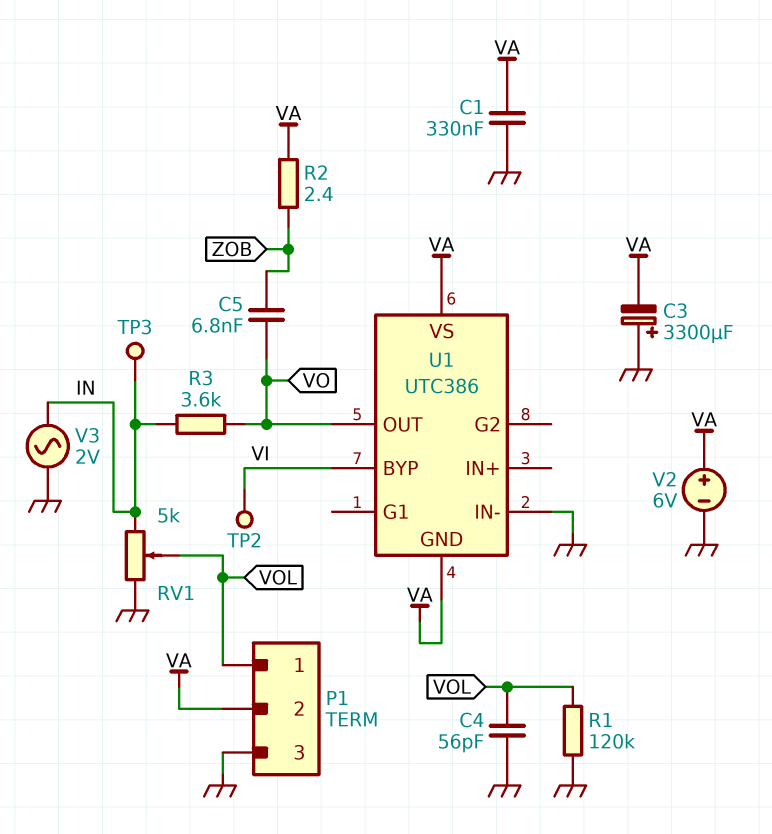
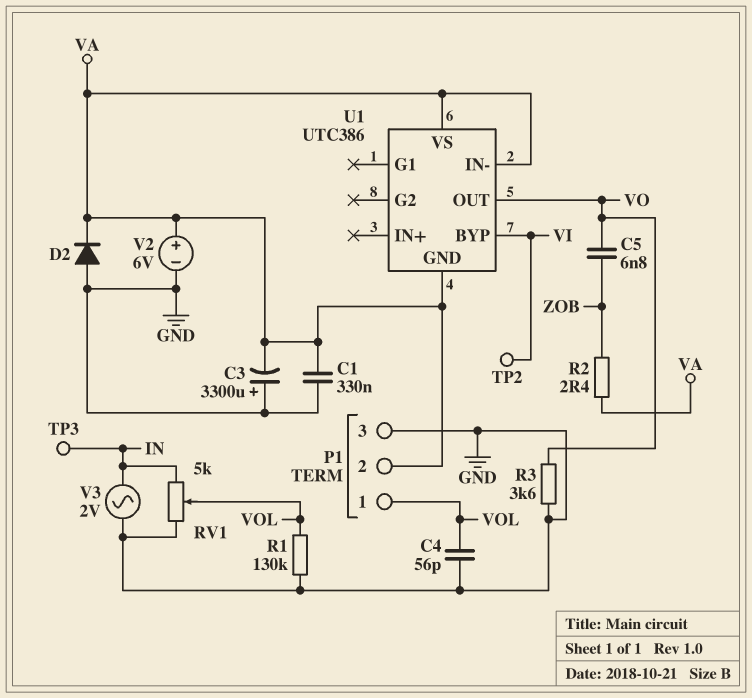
D2: none -> diode (A GND, K VA)
R1: 120k (GND, VOL) -> 130k (GND, VOL)
R3: 3.6k (IN, VO) -> 3.6k (GND, VO)
U1 pin IN-: GND -> VA

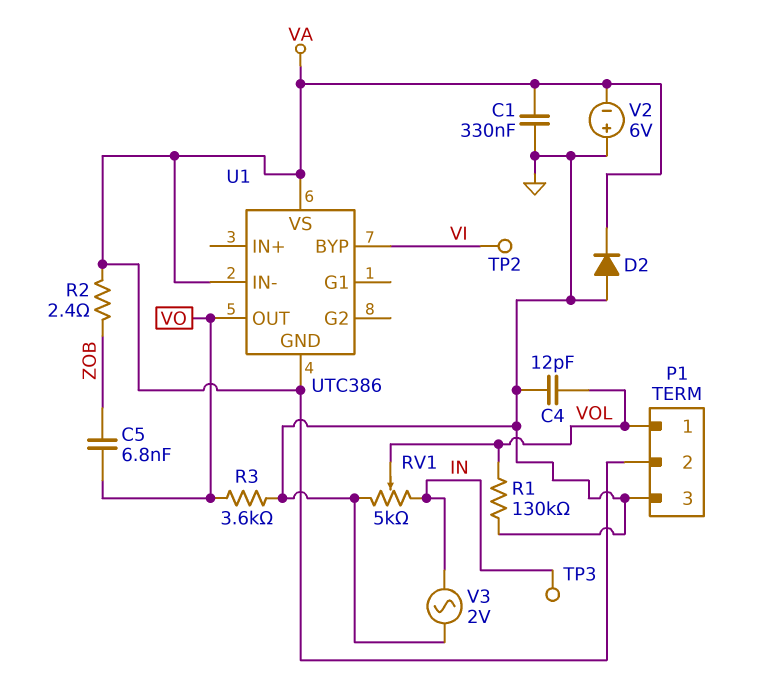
C3: 3300uF (plus GND, minus VA) -> none
C4: 56pF (GND, VOL) -> 12pF (GND, VOL)
V2: 6V (plus VA, minus GND) -> 6V (plus GND, minus VA)

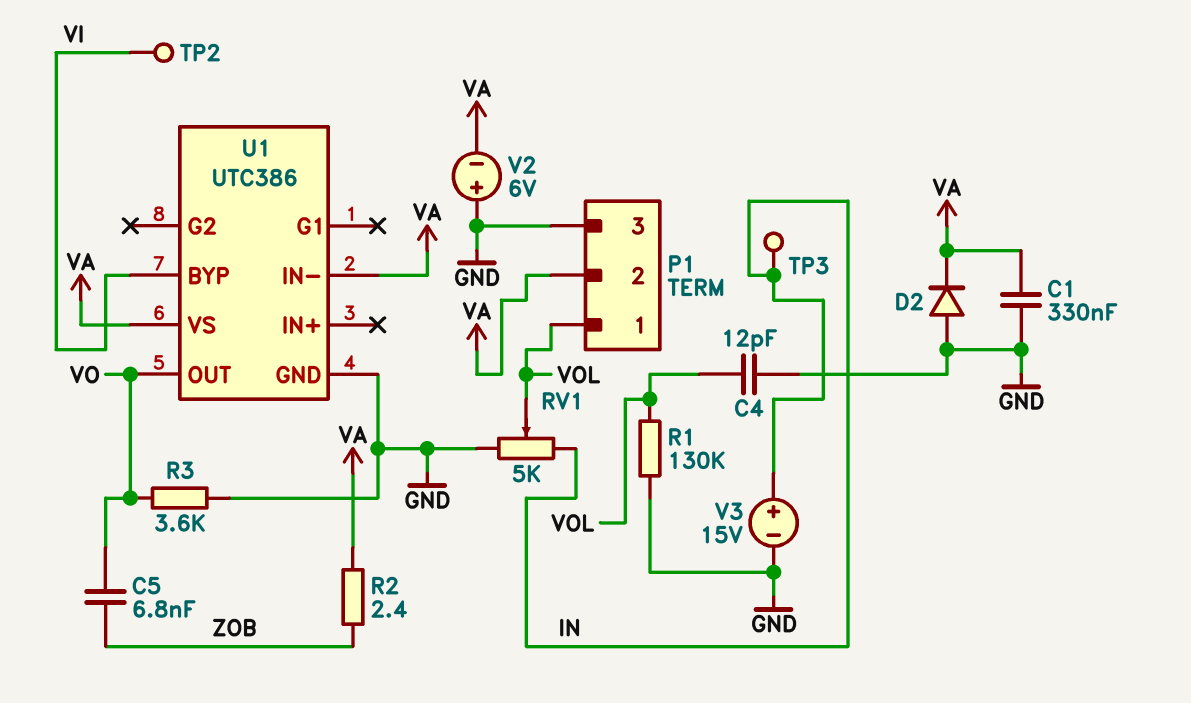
U1 pin GND: VA -> GND
V3: AC 2V (GND, IN) -> 15V (plus IN, minus GND)

